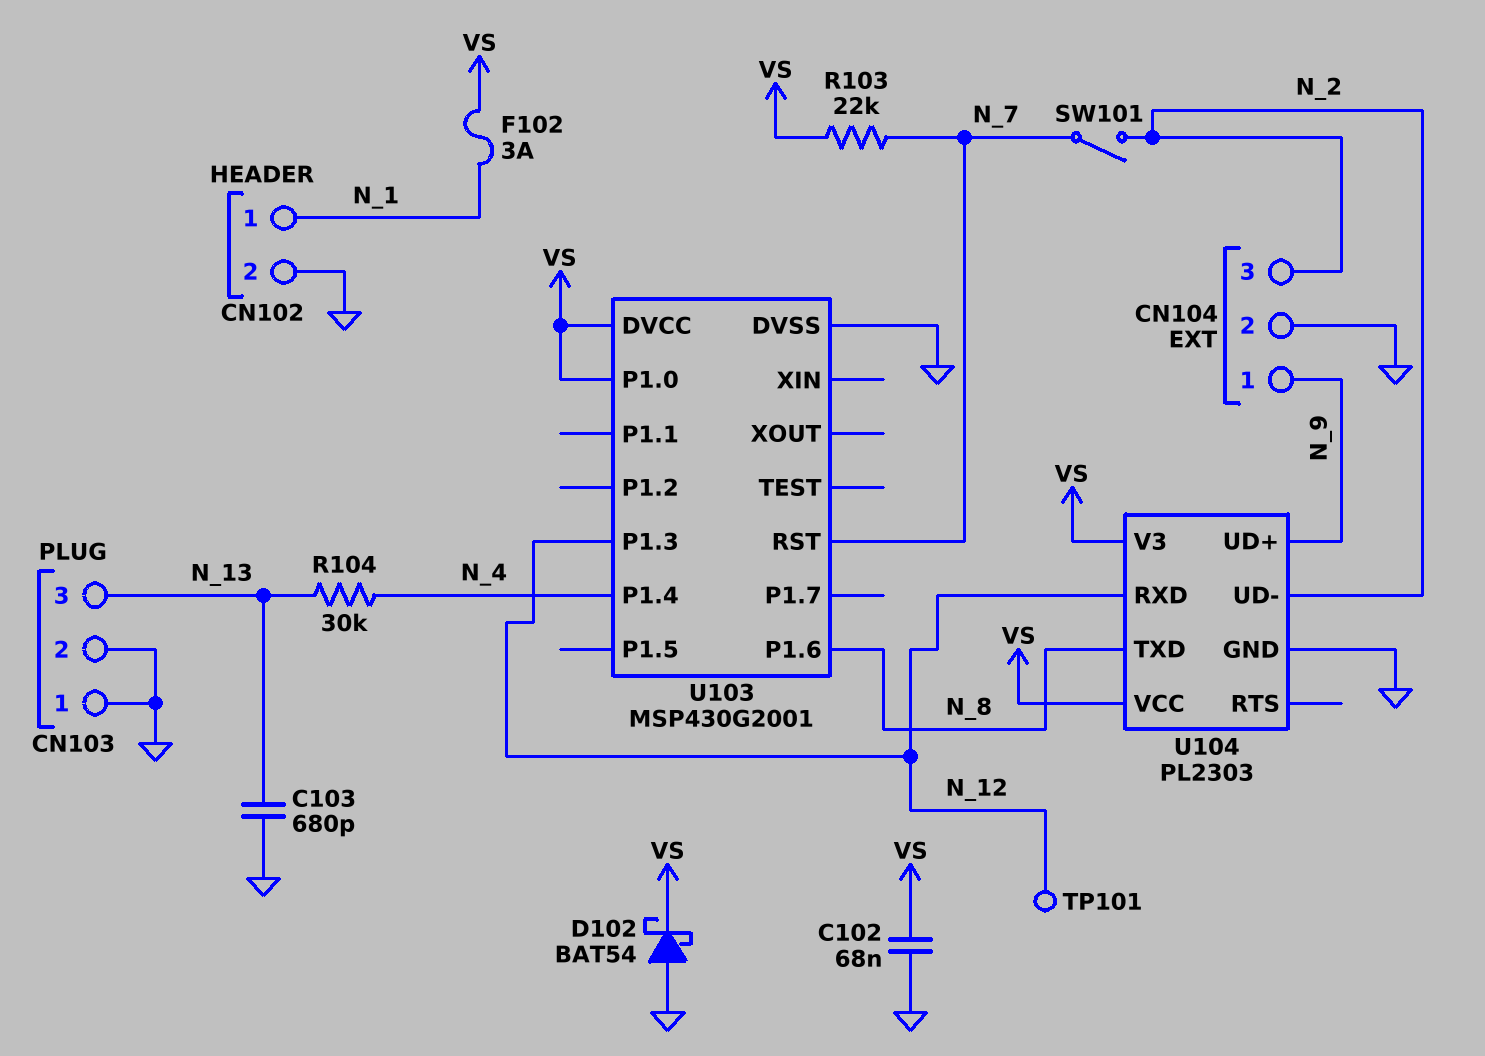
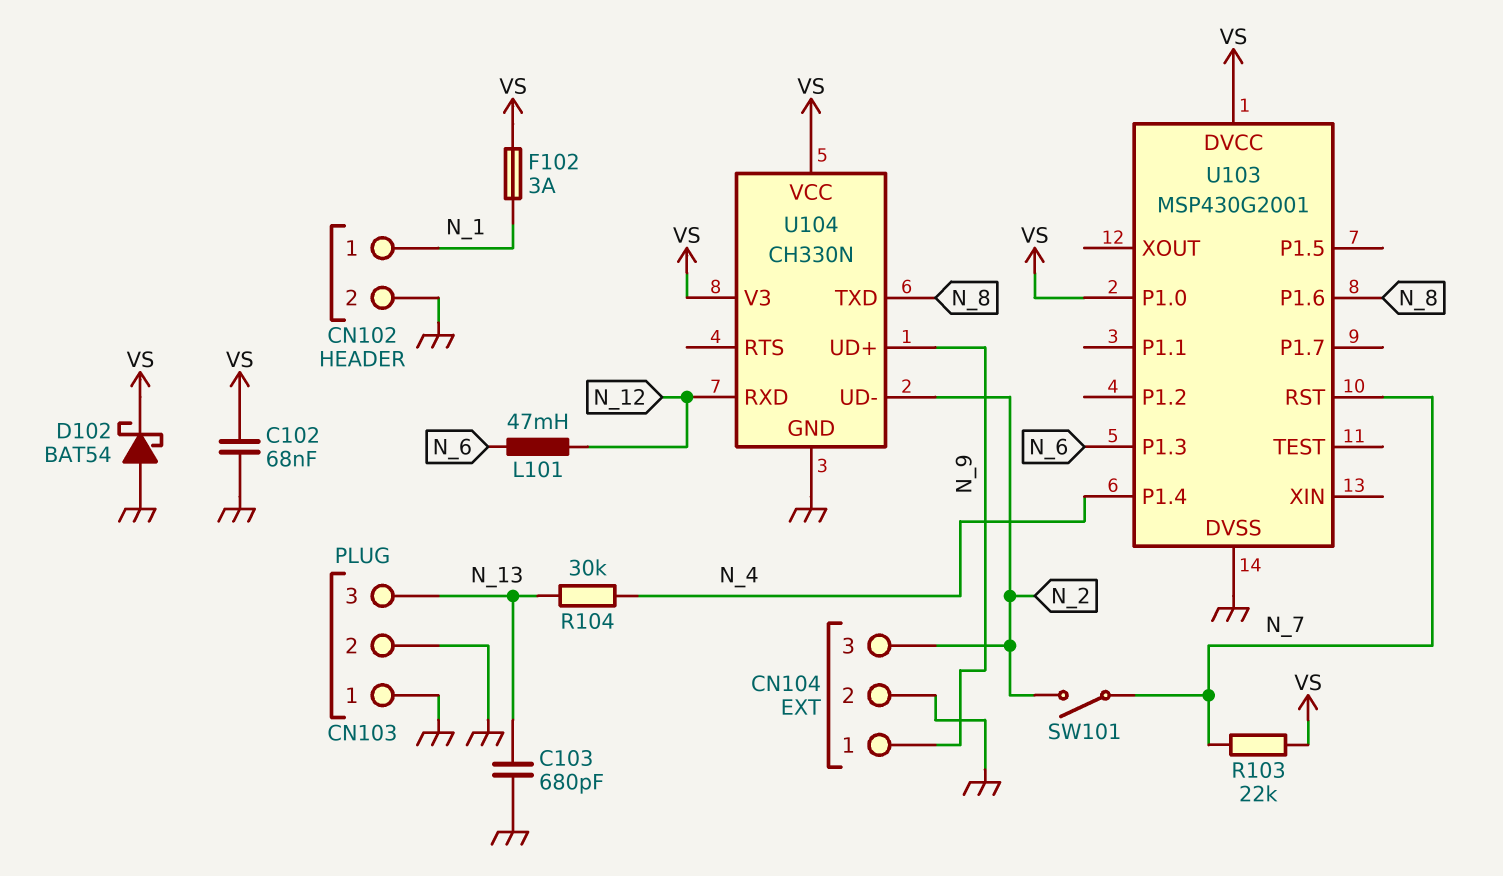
L101: none -> 47mH (N_6, N_12)
TP101: test point (N_12) -> none
U103 pin P1.3: N_12 -> N_6
U104: PL2303 -> CH330N

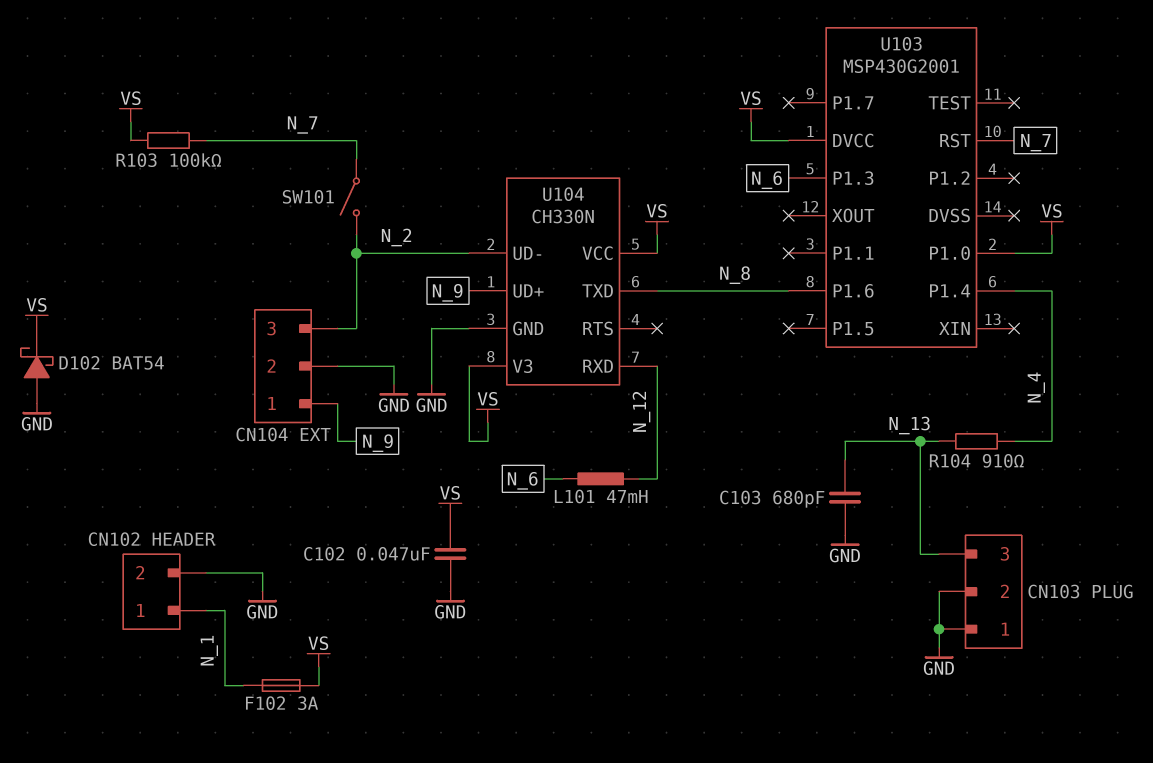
C102: 68nF (GND, VS) -> 47nF (GND, VS)
R103: 22k (N_7, VS) -> 100k (N_7, VS)
R104: 30k (N_4, N_13) -> 910 (N_4, N_13)
U103 pin DVSS: GND -> none

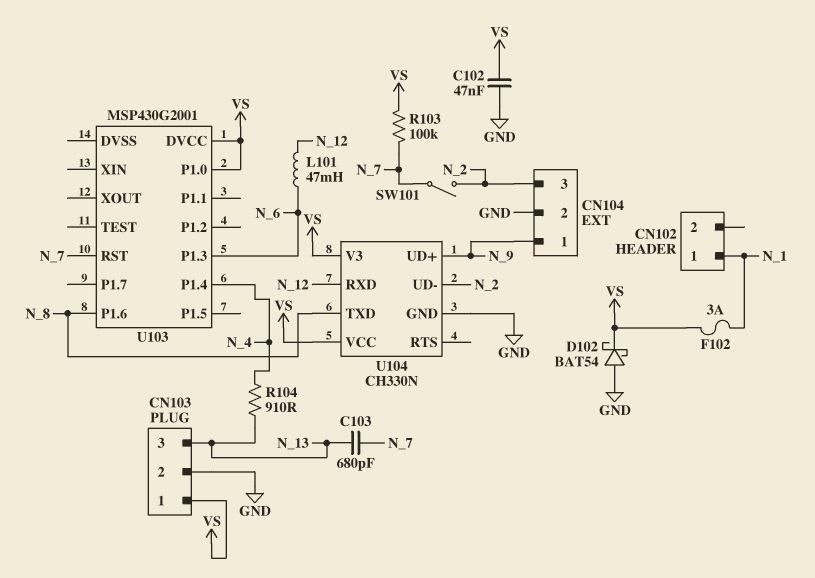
C103: 680pF (GND, N_13) -> 680pF (N_7, N_13)
CN102 pin 2: GND -> none
CN103 pin 1: GND -> VS

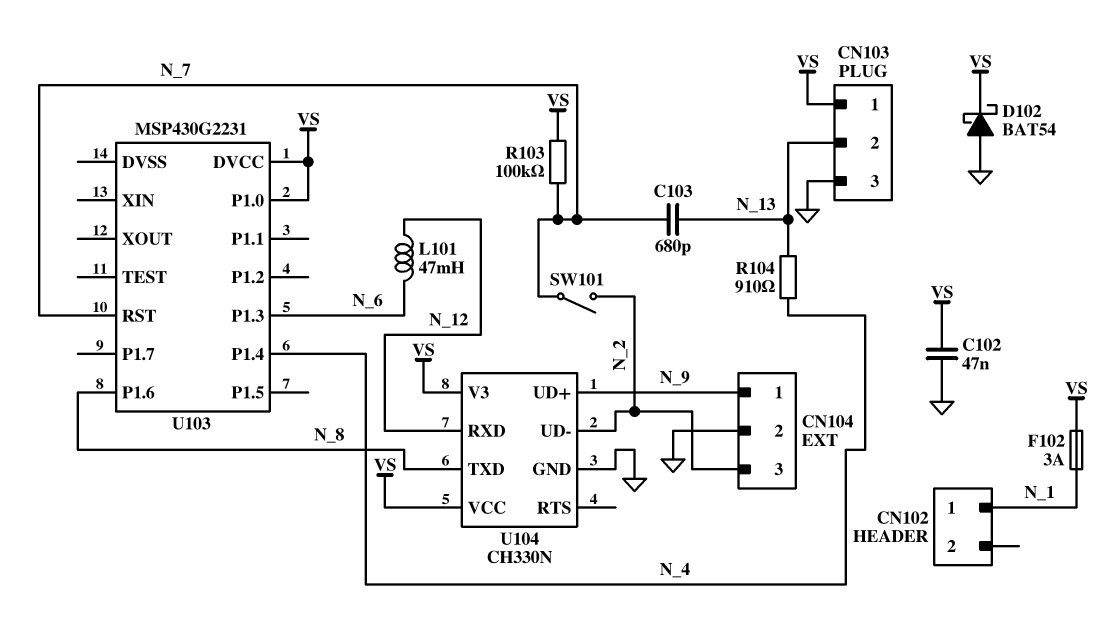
CN103 pin 2: GND -> N_13
CN103 pin 3: N_13 -> GND
U103: MSP430G2001 -> MSP430G2231

